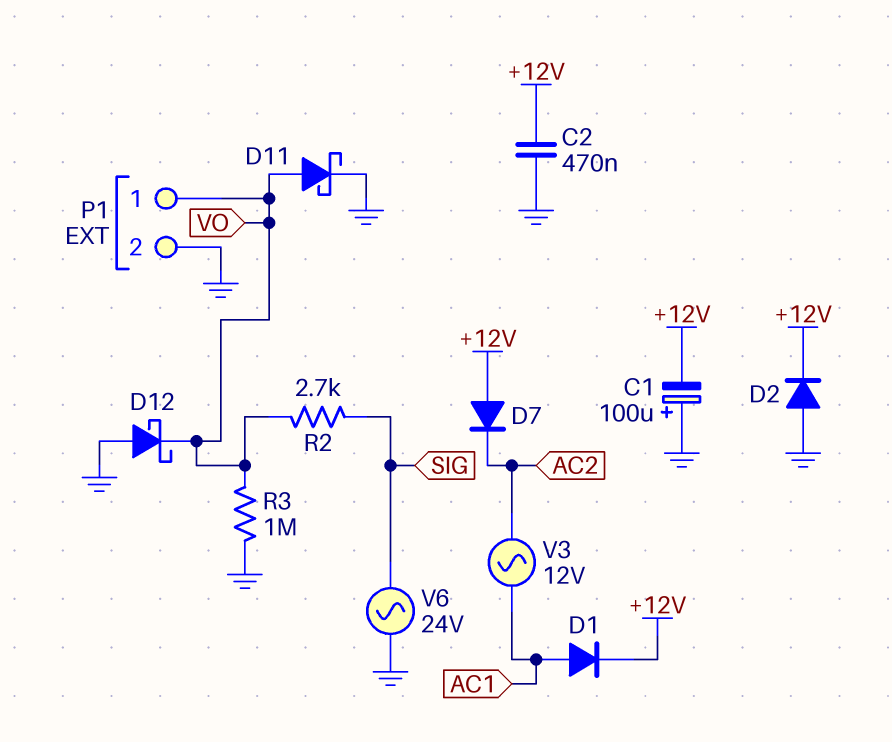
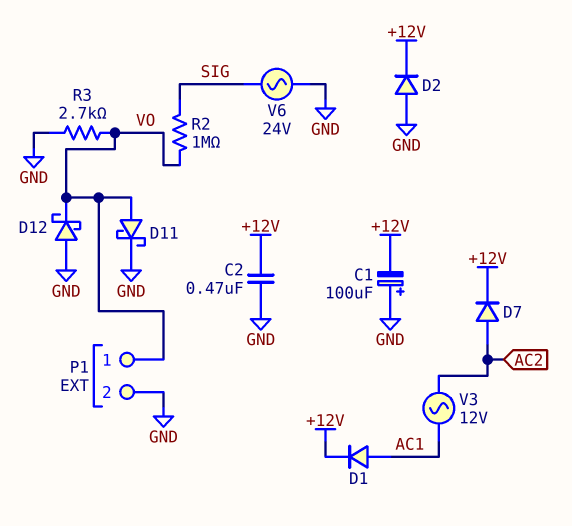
D7: diode (A +12V, K AC2) -> diode (A AC2, K +12V)
R2: 2.7k (SIG, VO) -> 1M (SIG, VO)
R3: 1M (GND, VO) -> 2.7k (GND, VO)

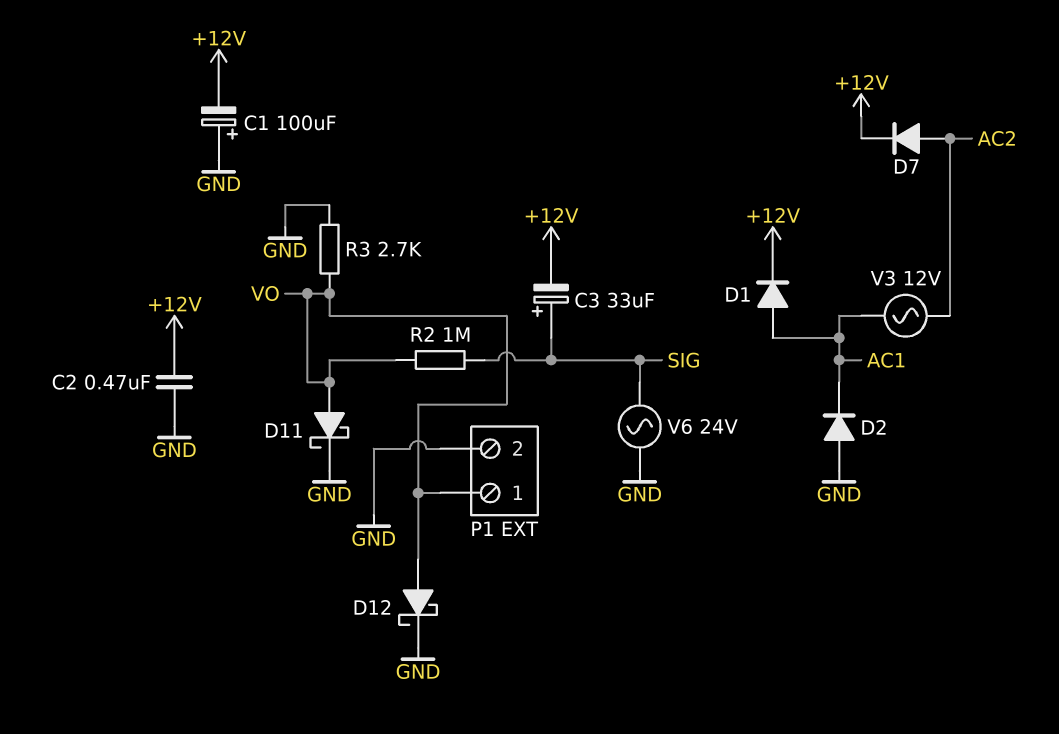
C3: none -> 33uF (plus SIG, minus +12V)
D2: diode (A GND, K +12V) -> diode (A GND, K AC1)
D12: schottky (A GND, K VO) -> schottky (A VO, K GND)

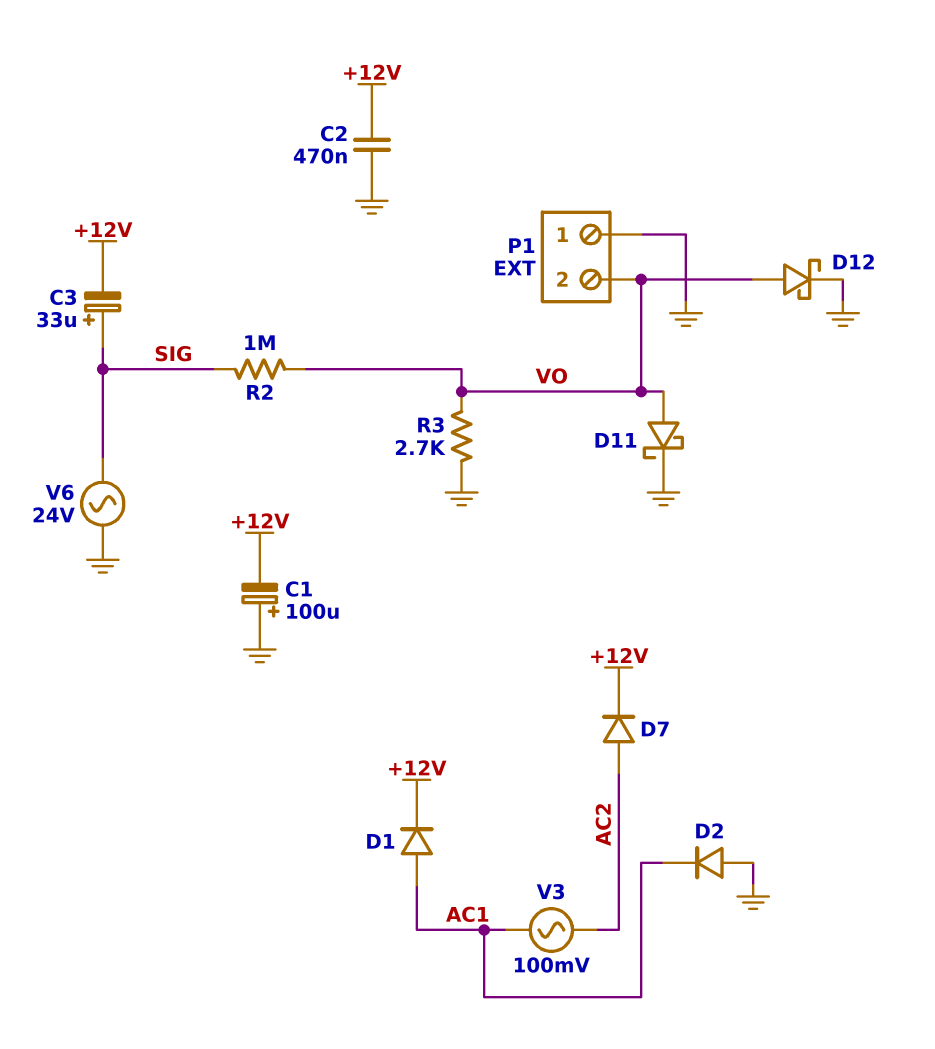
P1 pin 1: VO -> GND
P1 pin 2: GND -> VO
V3: AC 12V (AC1, AC2) -> AC 100mV (AC1, AC2)

